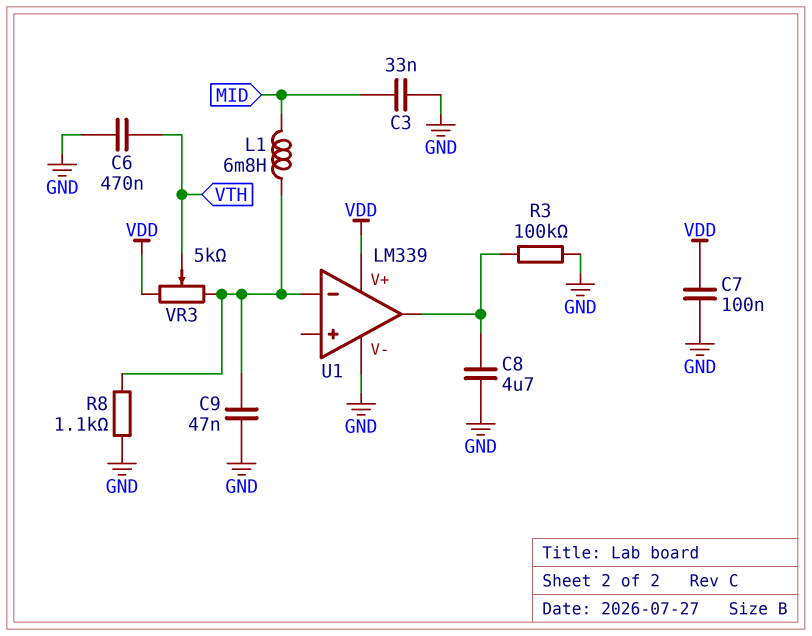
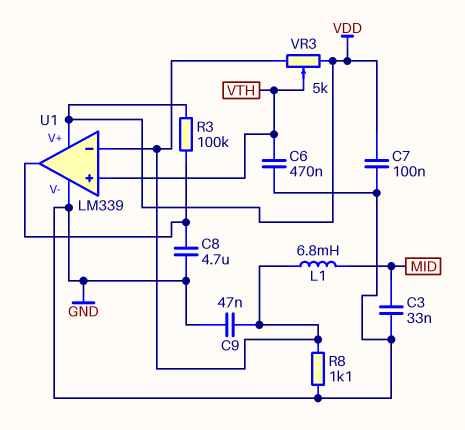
R3: 100k (GND, U1/out) -> 100k (U1/out, VDD)
U1 pin in+: none -> VTH

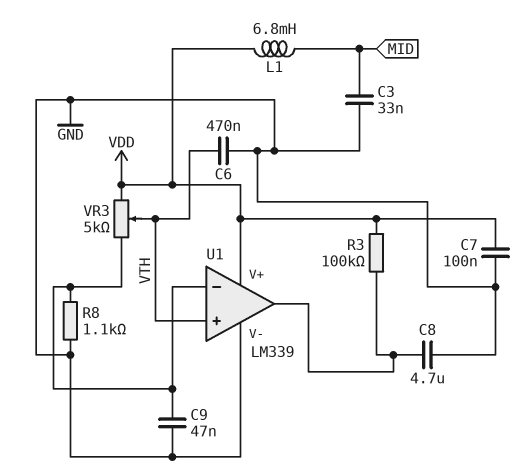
L1: 6.8mH (MID, U1/in-) -> 6.8mH (MID, VDD)

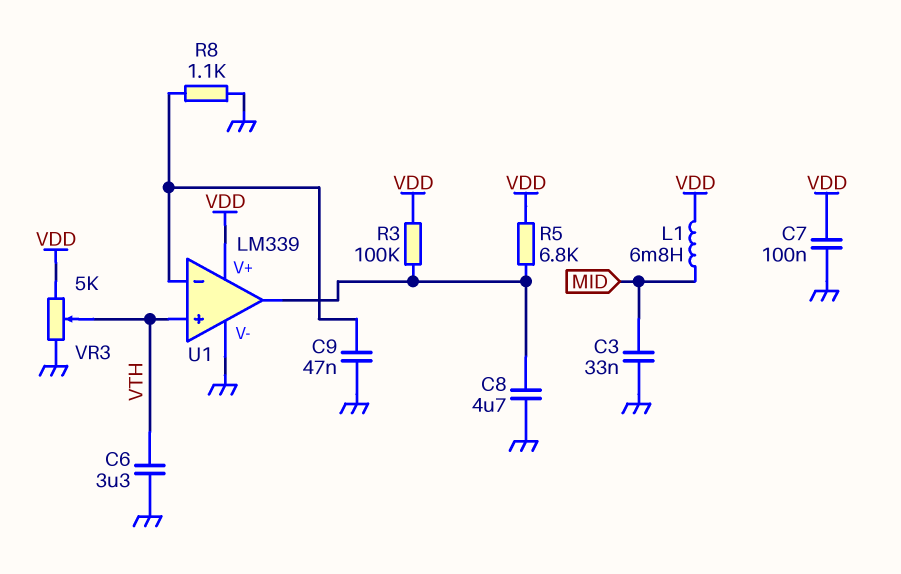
C6: 470nF (GND, VTH) -> 3.3uF (GND, VTH)
R5: none -> 6.8k (U1/out, VDD)
VR3: 5k (U1/in-, VDD, wiper VTH) -> 5k (GND, VDD, wiper VTH)

